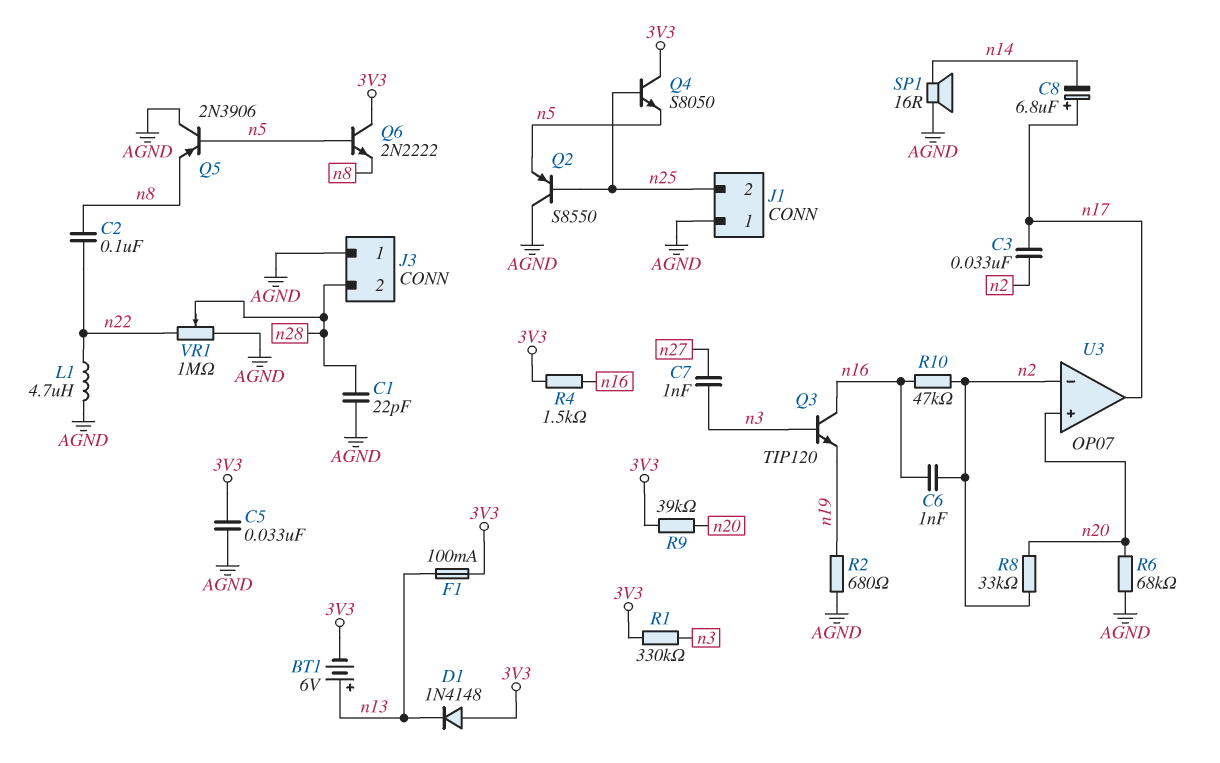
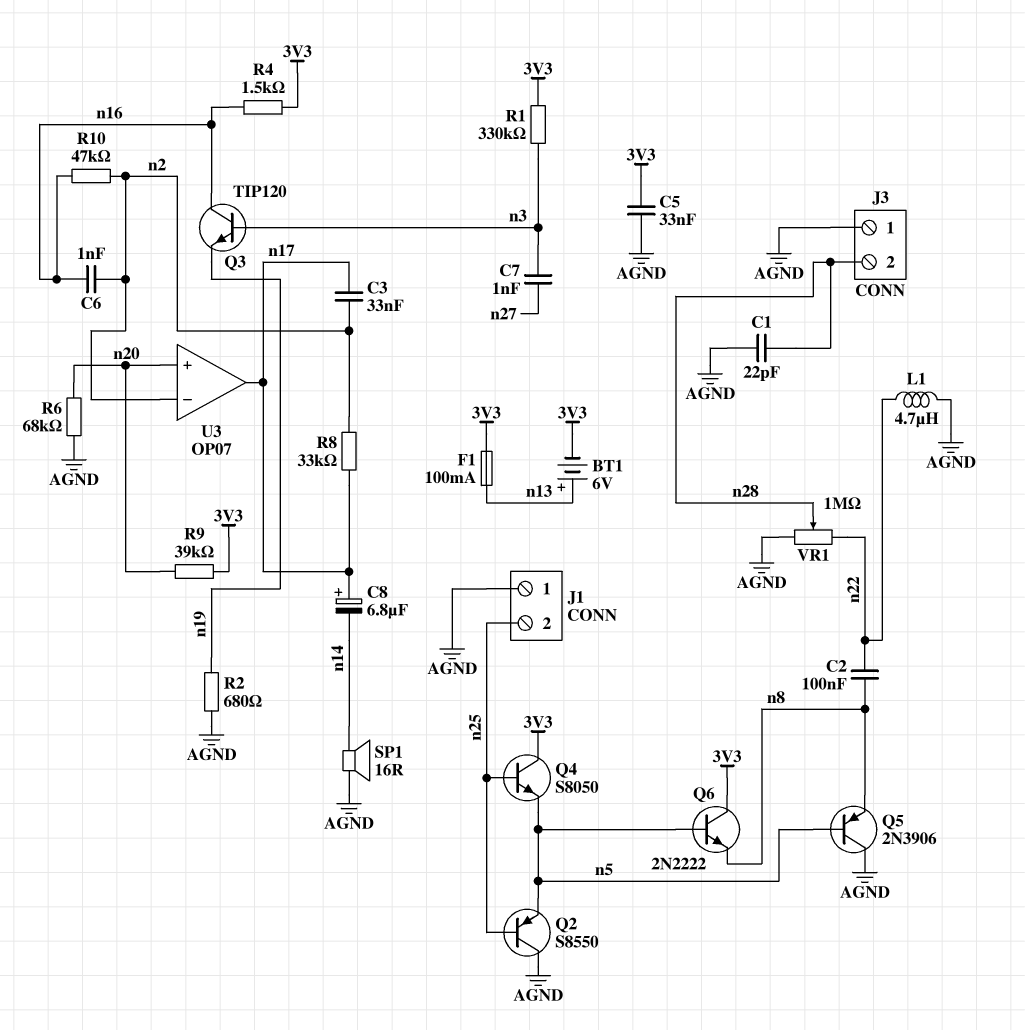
D1: diode 1N4148 (A 3V3, K n13) -> none
R8: 33k (n2, n20) -> 33k (n2, n17)

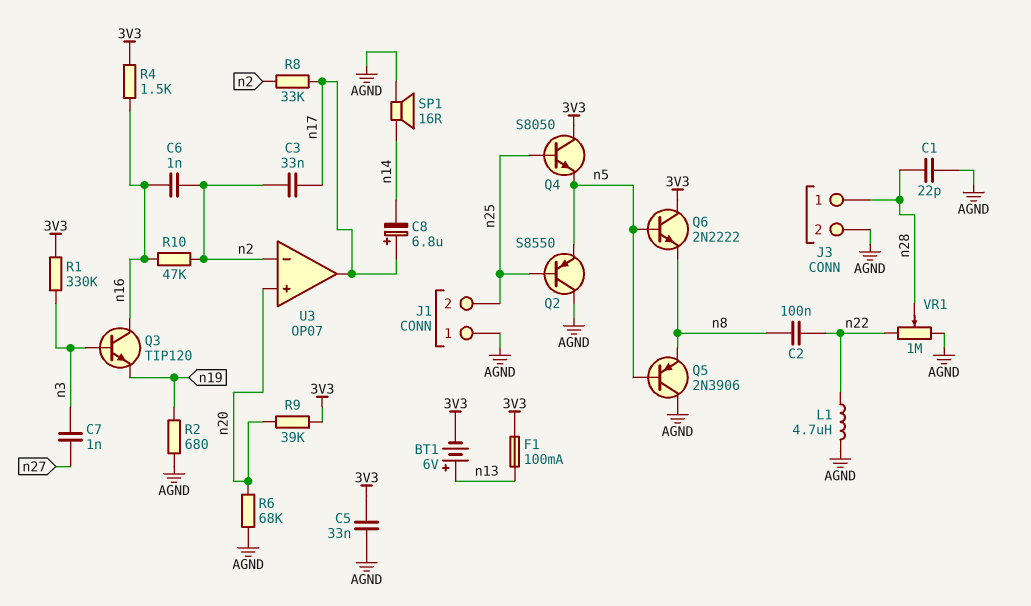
J3 pin 1: AGND -> n28
J3 pin 2: n28 -> AGND

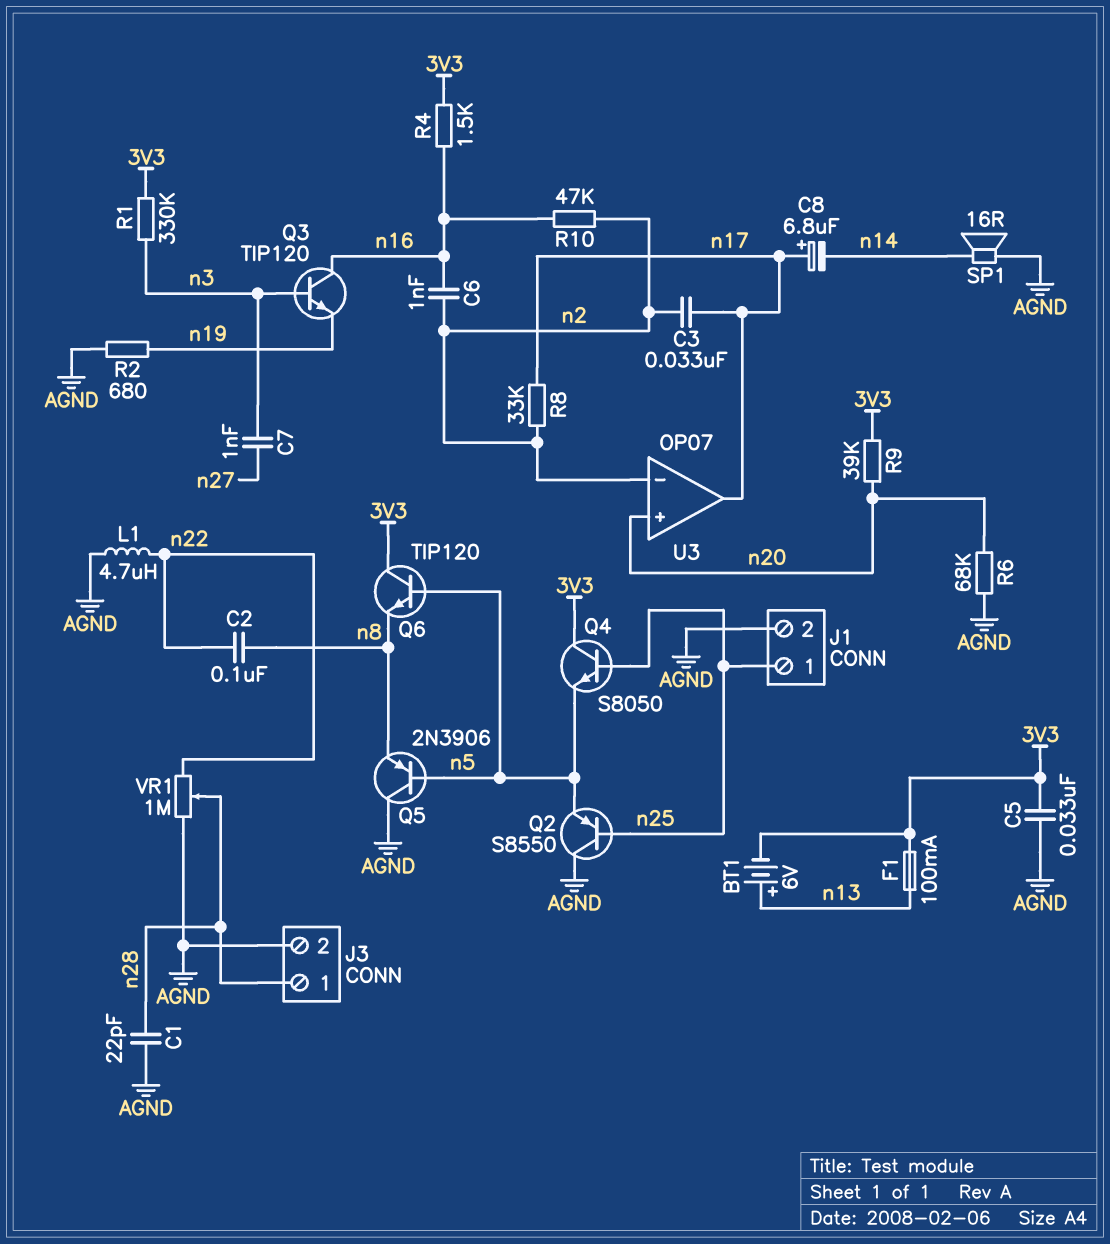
J1 pin 1: AGND -> n25
J1 pin 2: n25 -> AGND
Q6: NPN 2N2222 (B n5, C 3V3, E n8) -> NPN TIP120 (B n5, C 3V3, E n8)

